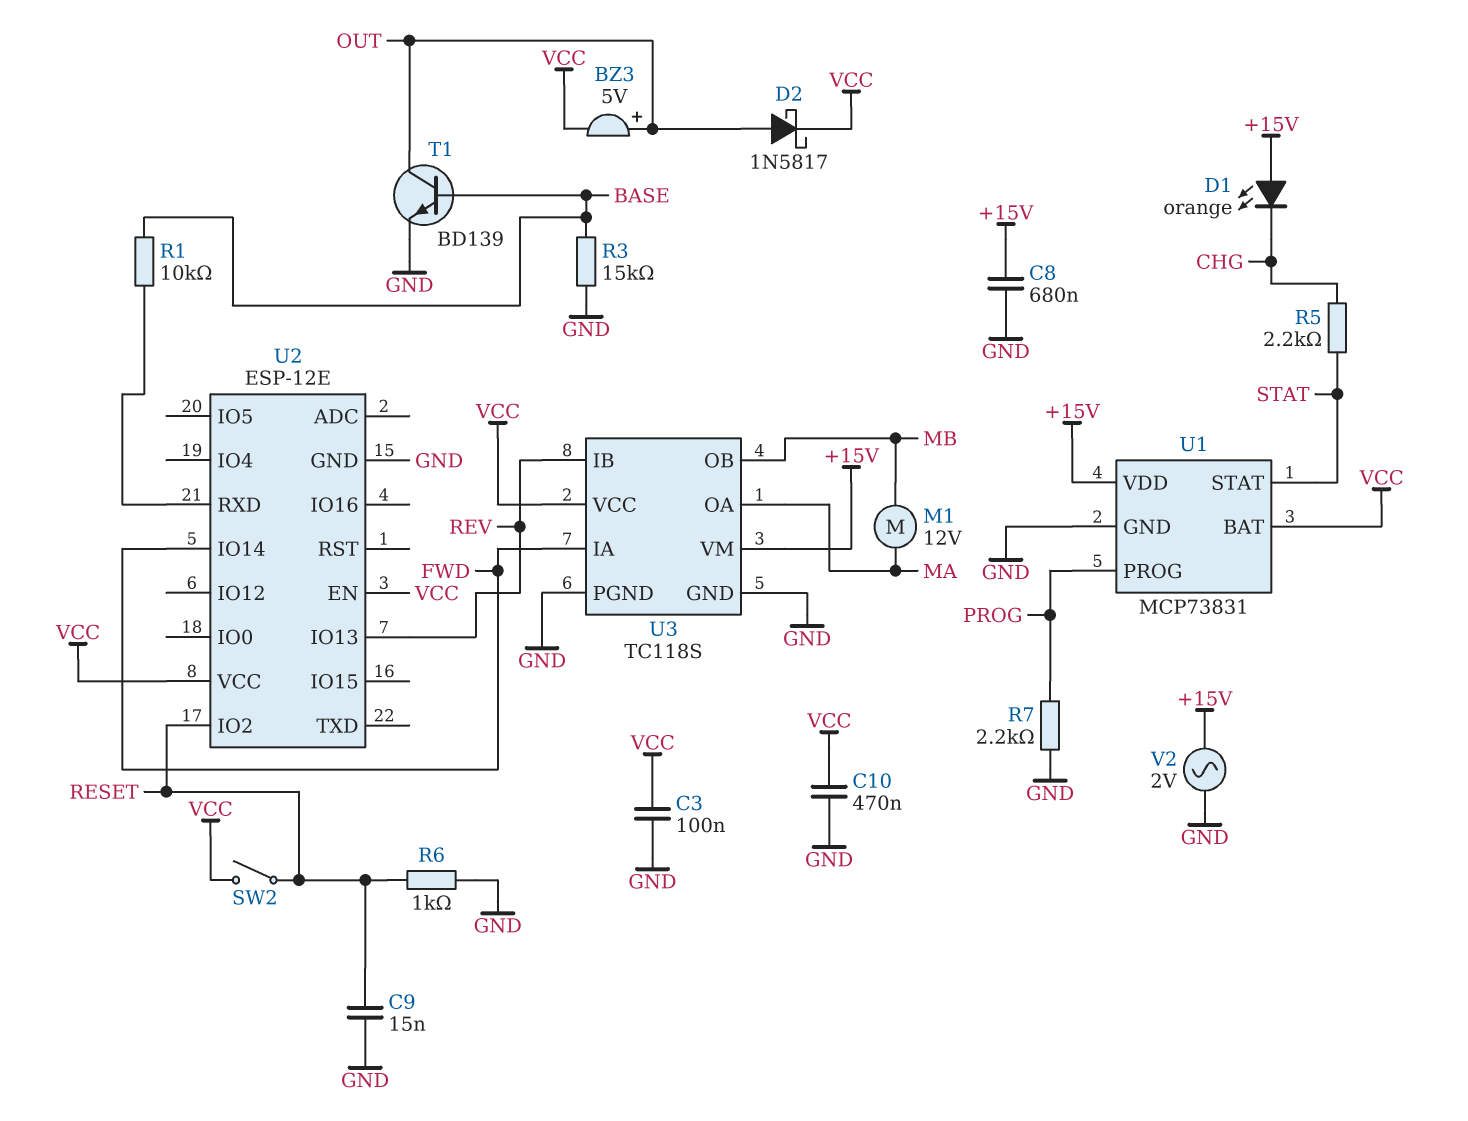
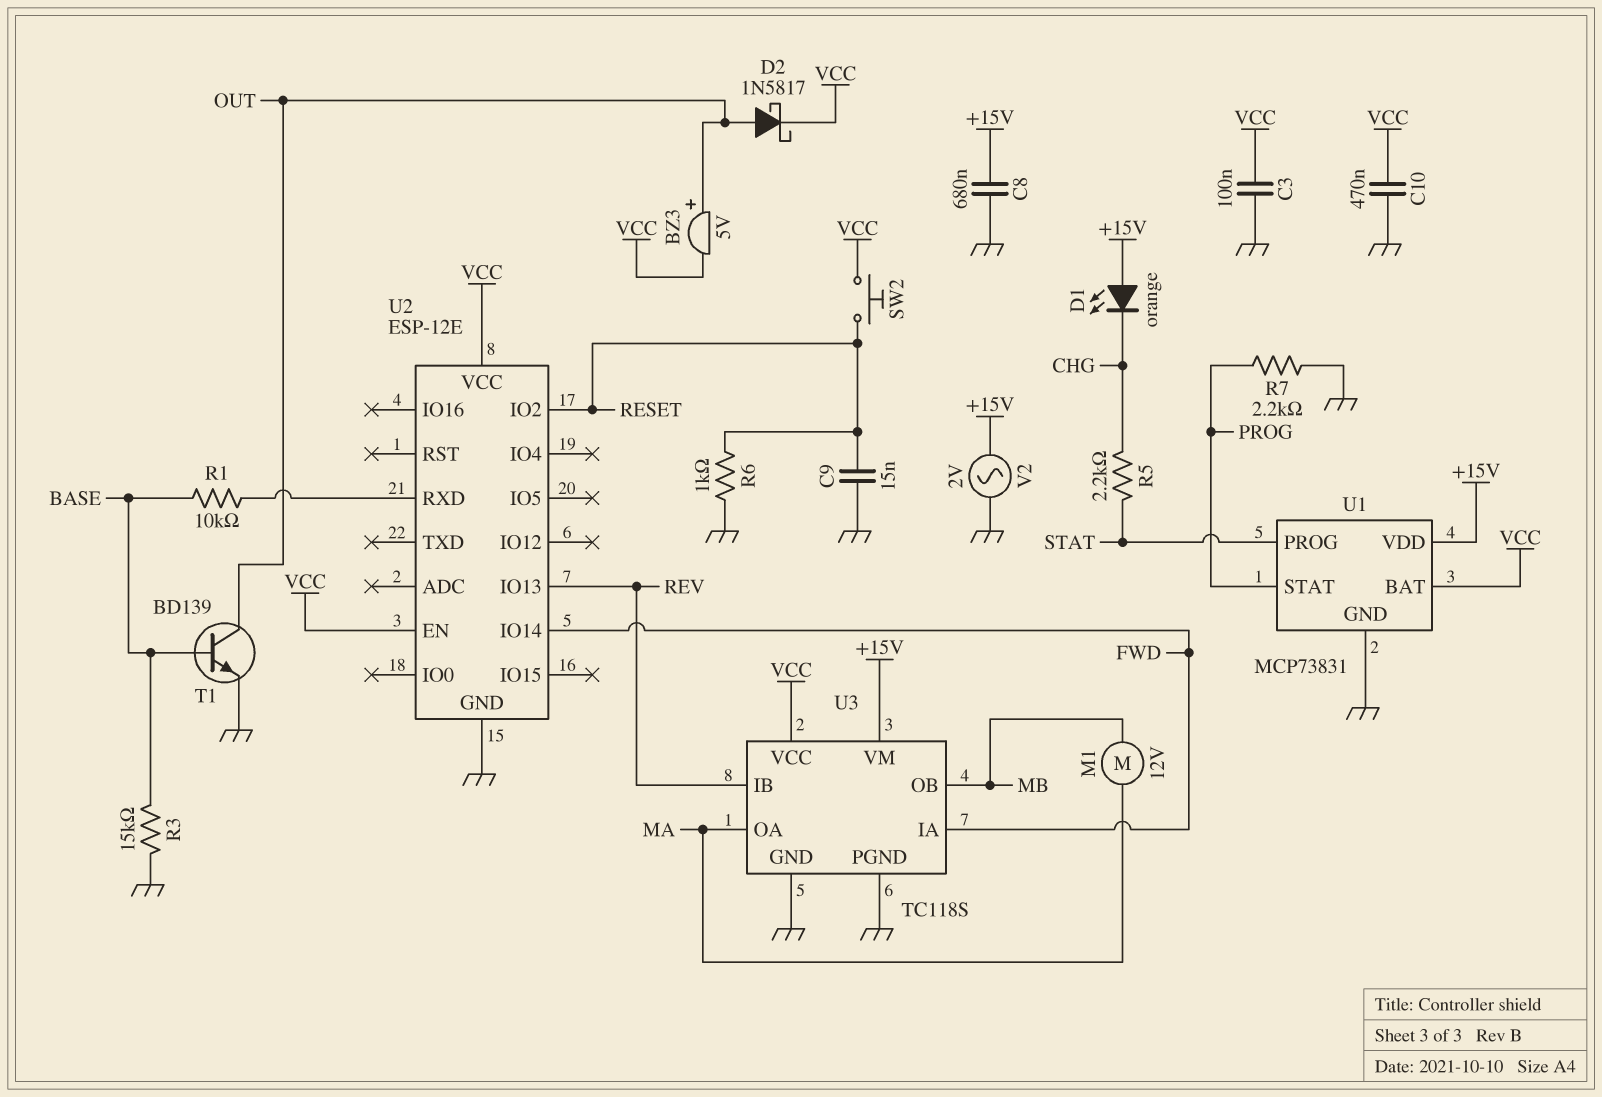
SW2: switch (RESET, VCC) -> button (RESET, VCC)
U1 pin PROG: PROG -> STAT
U1 pin STAT: STAT -> PROG

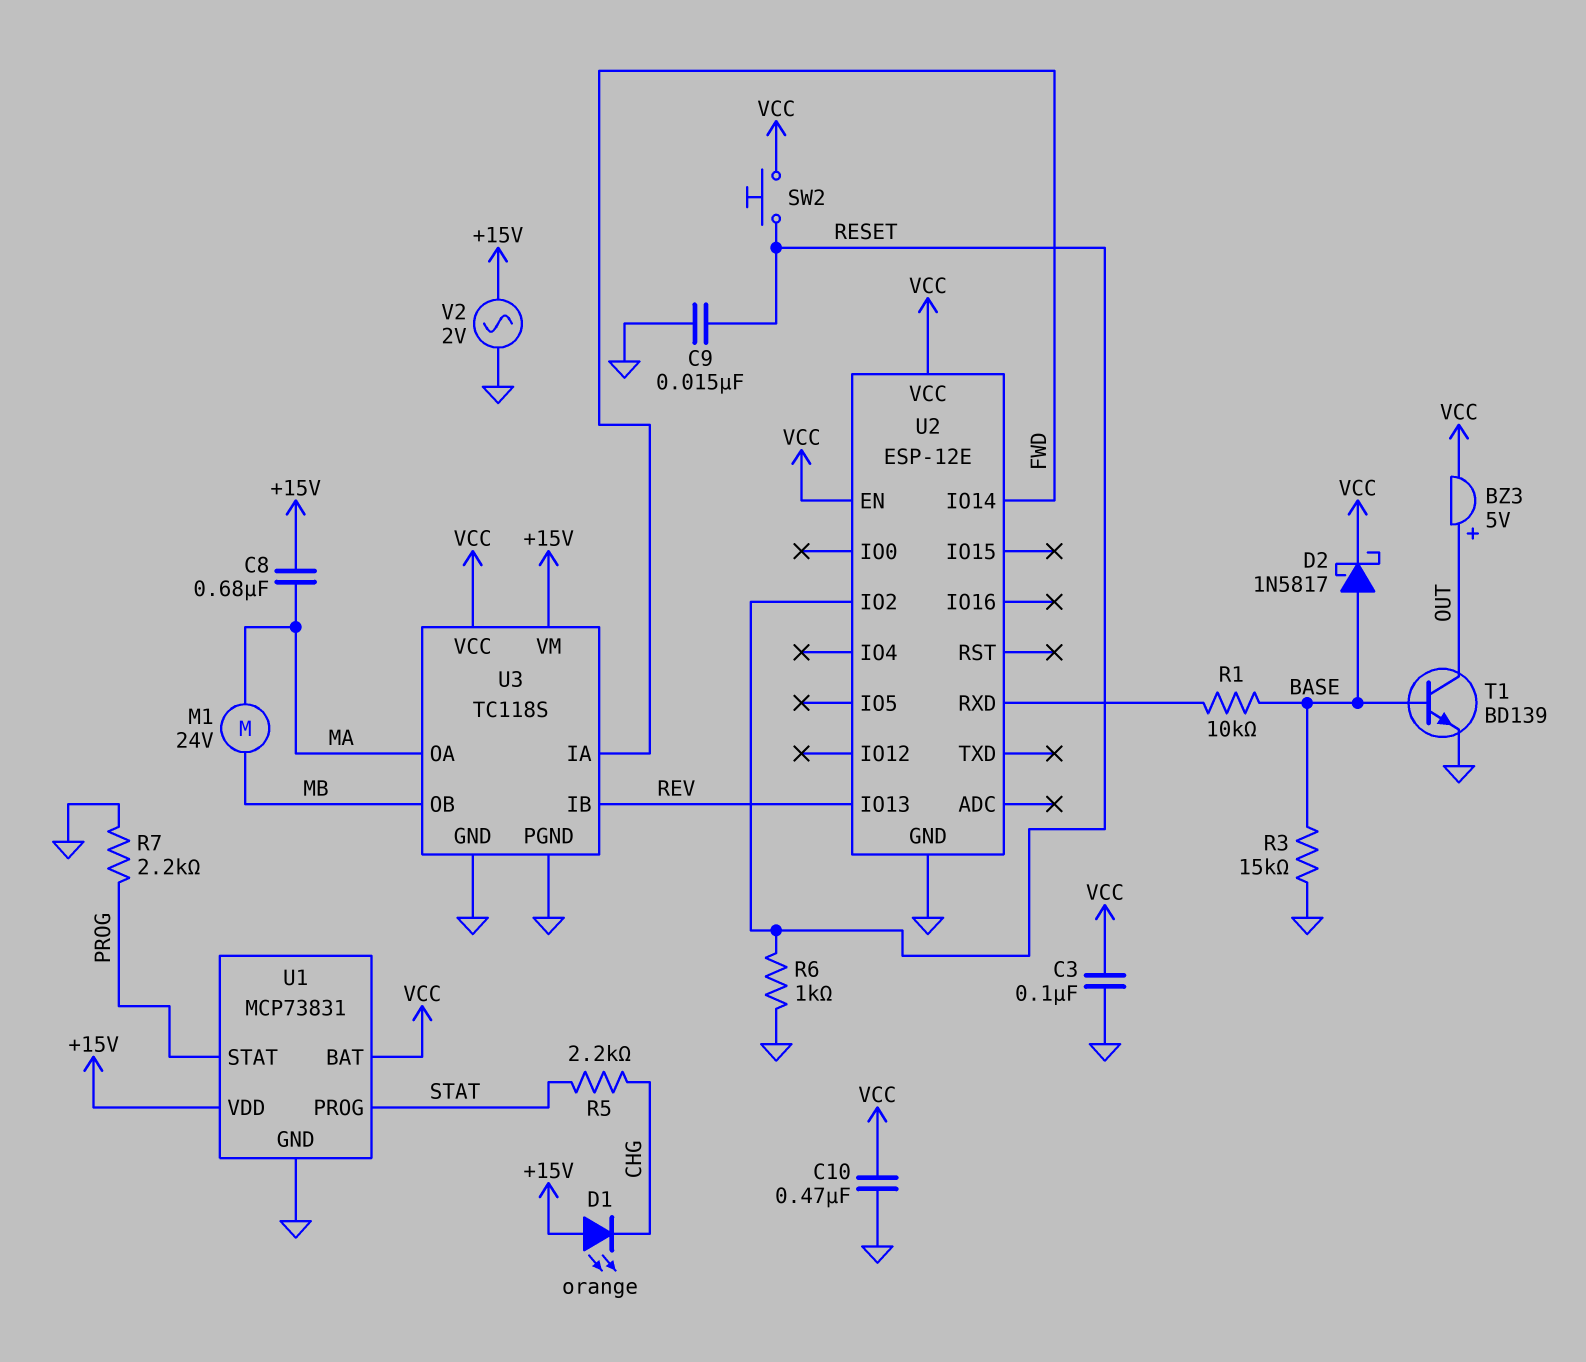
C8: 680nF (+15V, GND) -> 680nF (+15V, MA)
D2: schottky 1N5817 (A OUT, K VCC) -> schottky 1N5817 (A BASE, K VCC)
M1: motor 12V (MA, MB) -> motor 24V (MA, MB)

